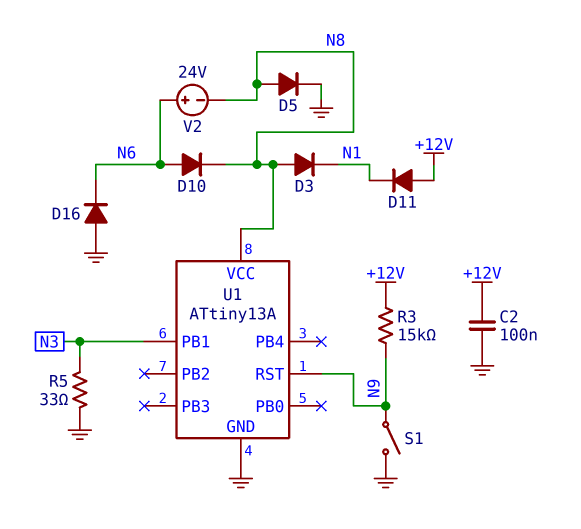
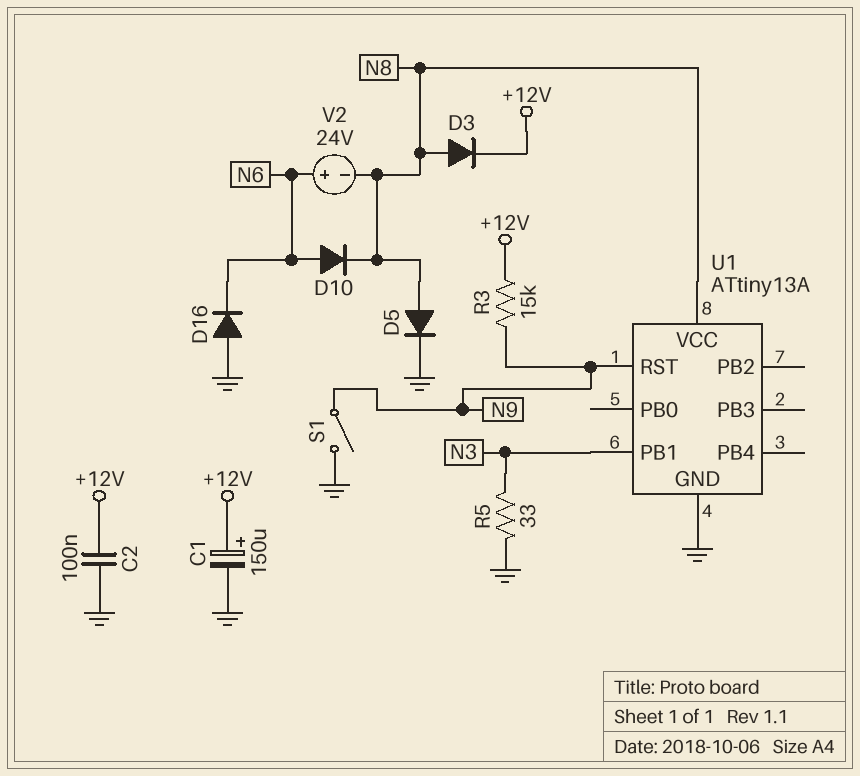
C1: none -> 150uF (plus +12V, minus GND)
D3: diode (A N8, K N1) -> diode (A N8, K +12V)
D11: diode (A +12V, K N1) -> none

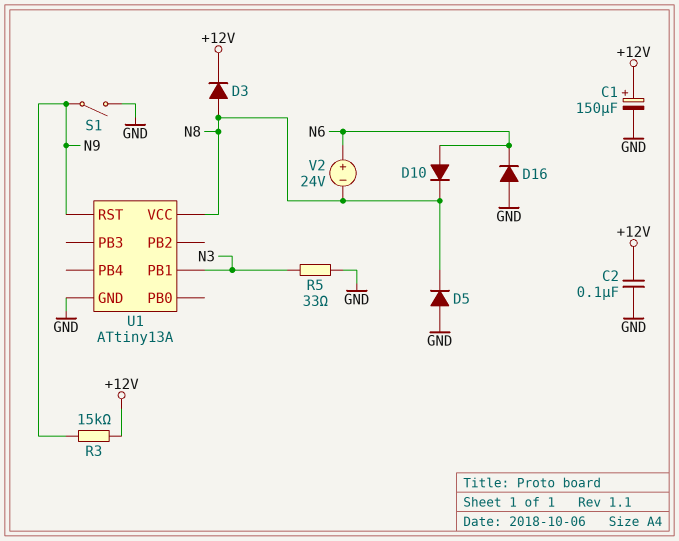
D5: diode (A N8, K GND) -> diode (A GND, K N8)

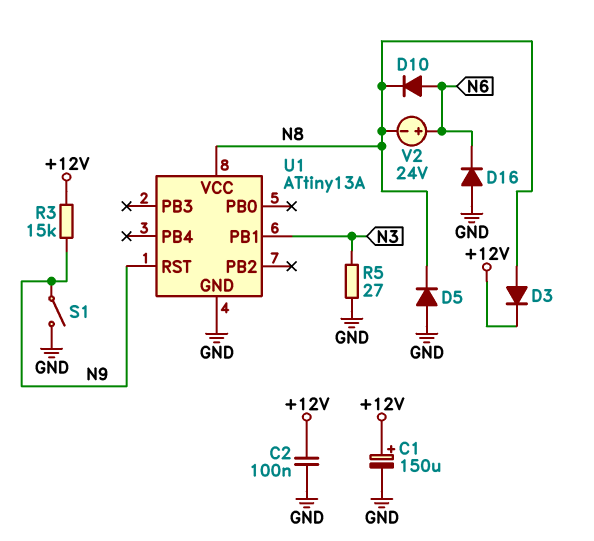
R5: 33 (GND, N3) -> 27 (GND, N3)

